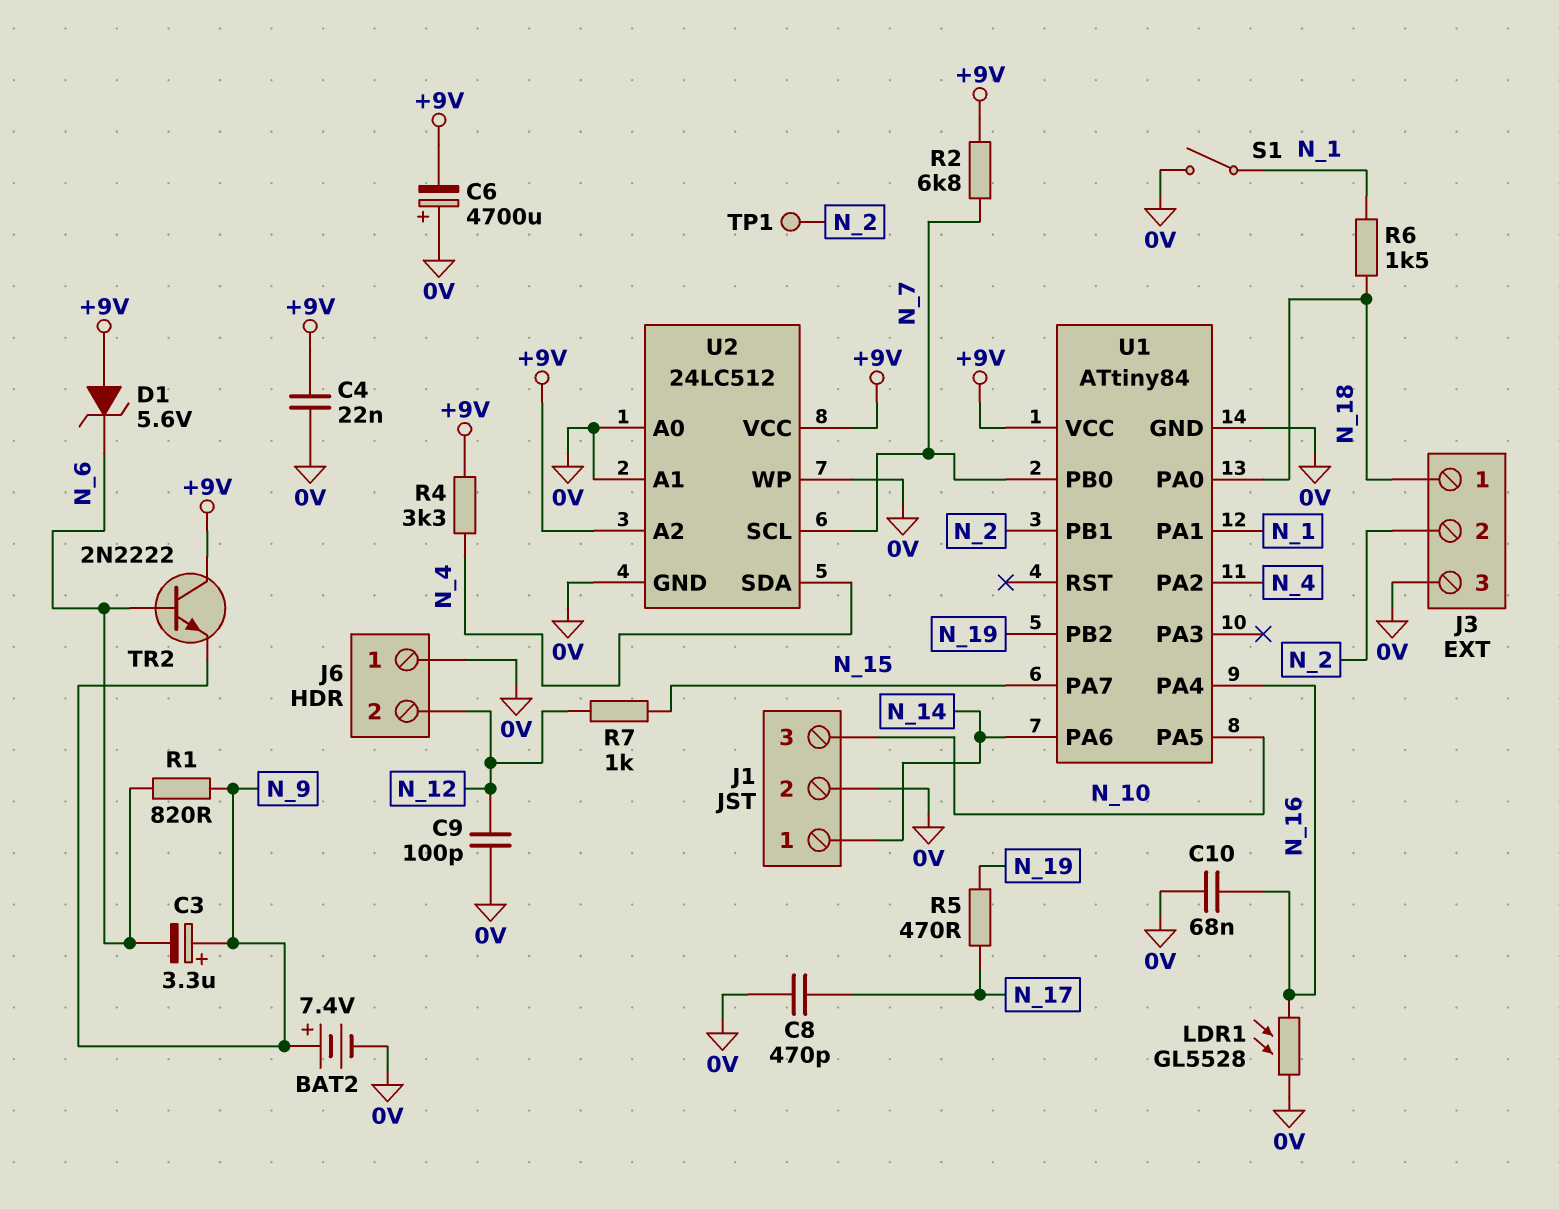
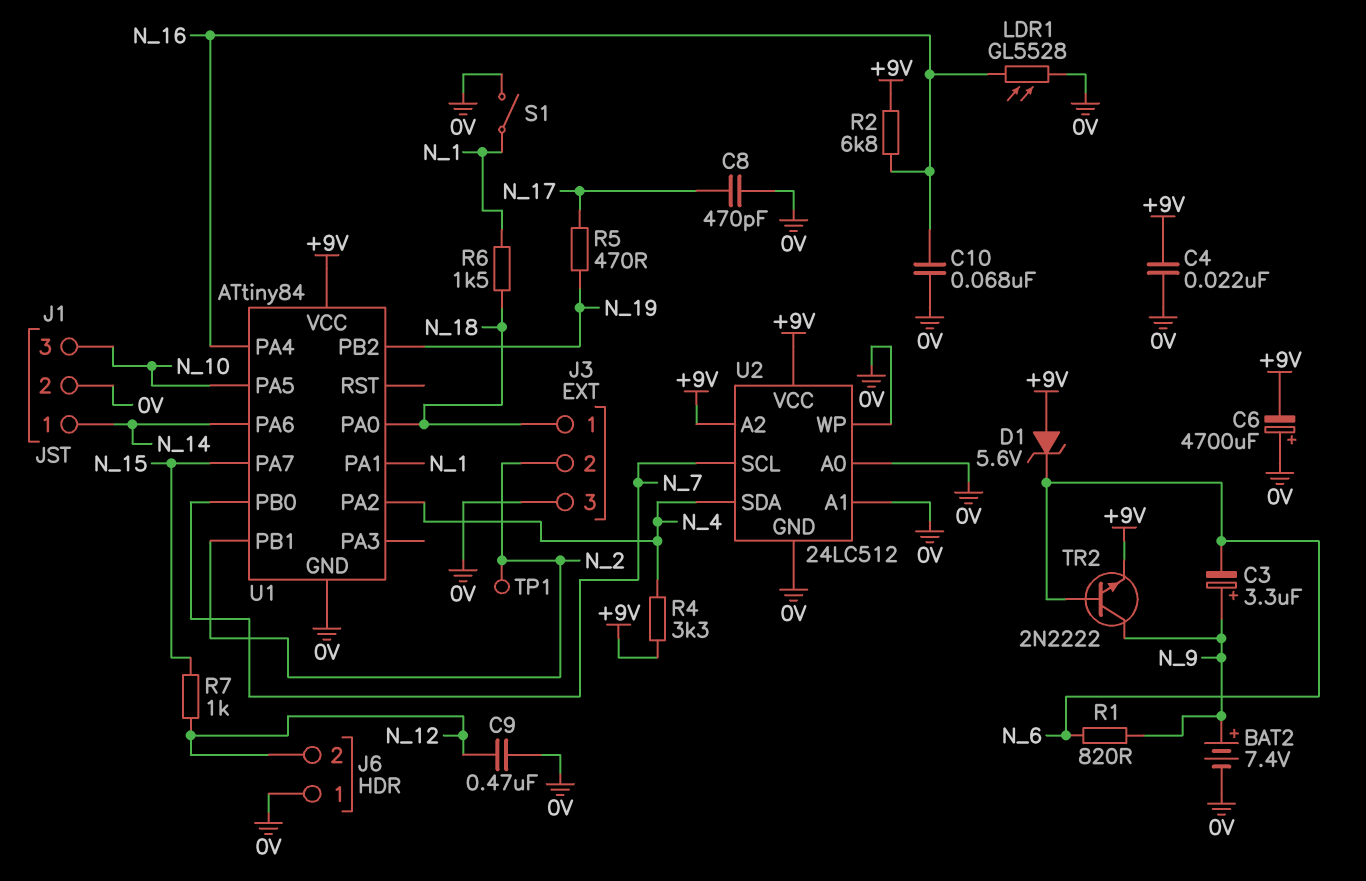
C9: 100pF (0V, N_12) -> 470nF (0V, N_12)
R2: 6.8k (+9V, N_7) -> 6.8k (+9V, N_16)
TR2: NPN 2N2222 (B N_6, C +9V, E N_9) -> NPN 2N2222 (B N_6, C N_9, E +9V)

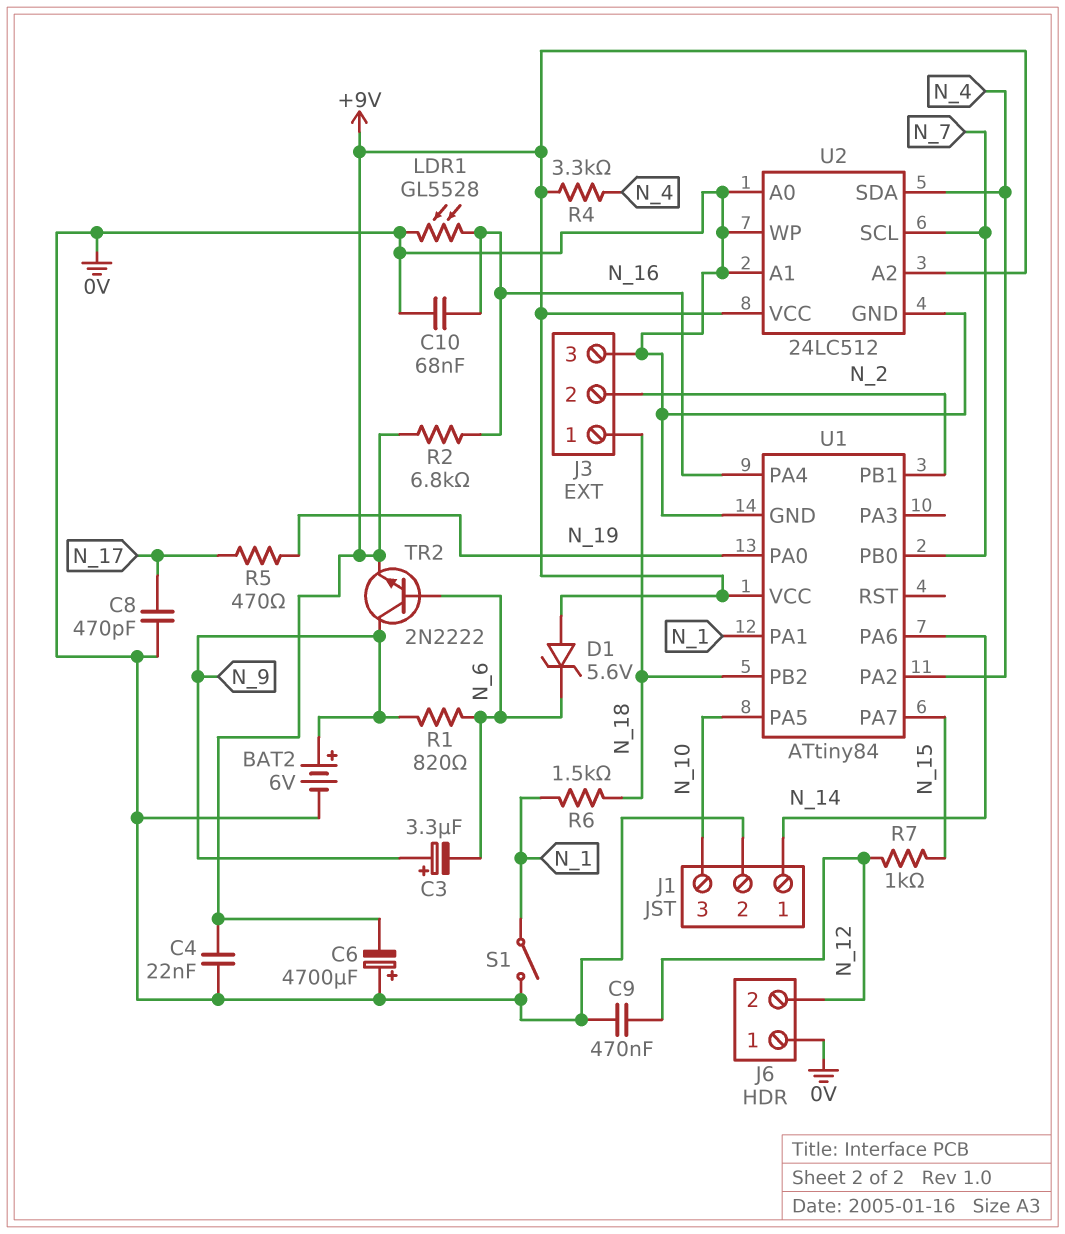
BAT2: 7.4V (plus N_9, minus 0V) -> 6V (plus N_9, minus 0V)
TP1: test point (N_2) -> none
U1 pin PA0: N_18 -> N_19
U1 pin PB2: N_19 -> N_18

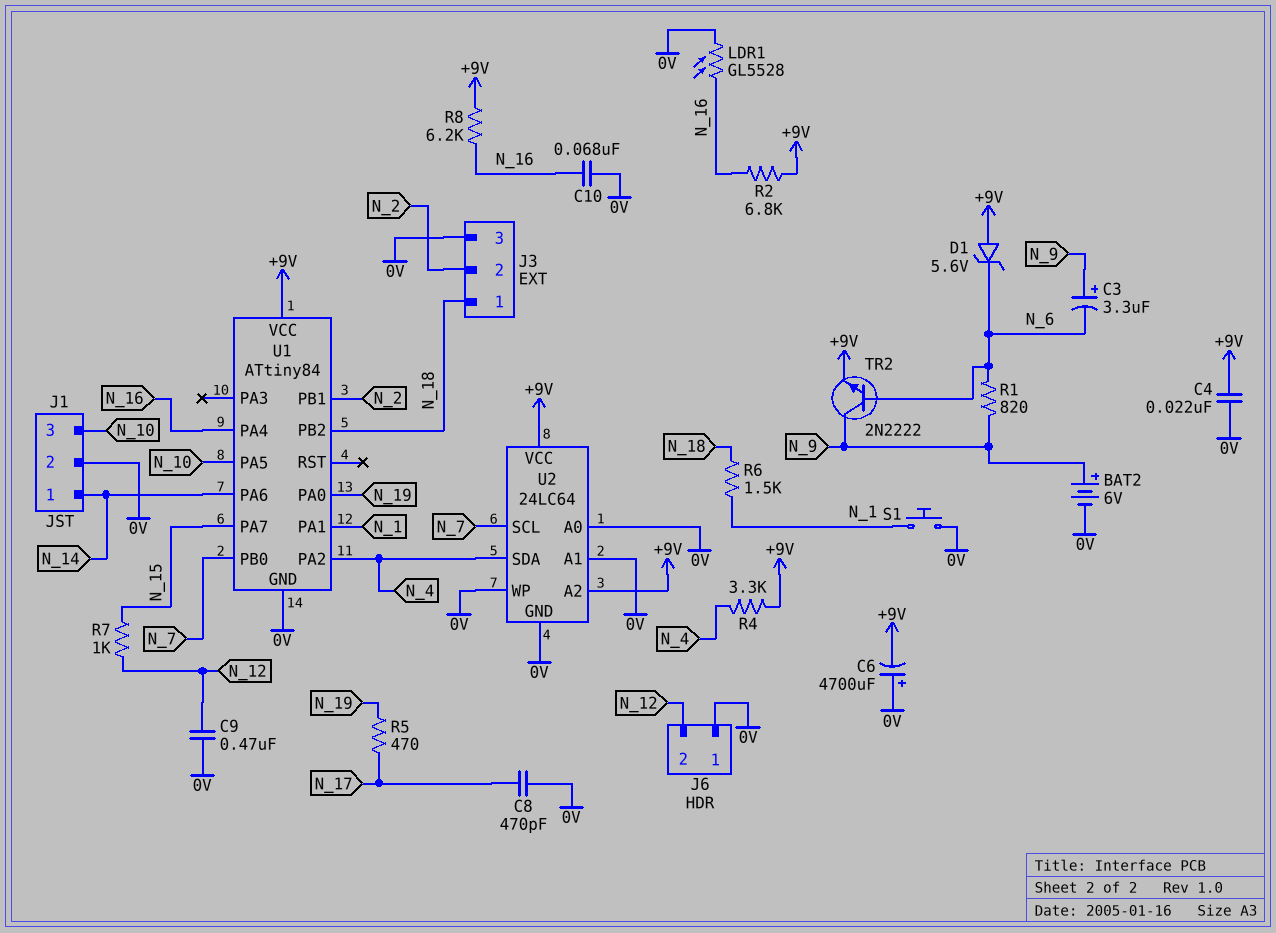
R8: none -> 6.2k (+9V, N_16)
S1: switch (0V, N_1) -> button (0V, N_1)
U2: 24LC512 -> 24LC64

